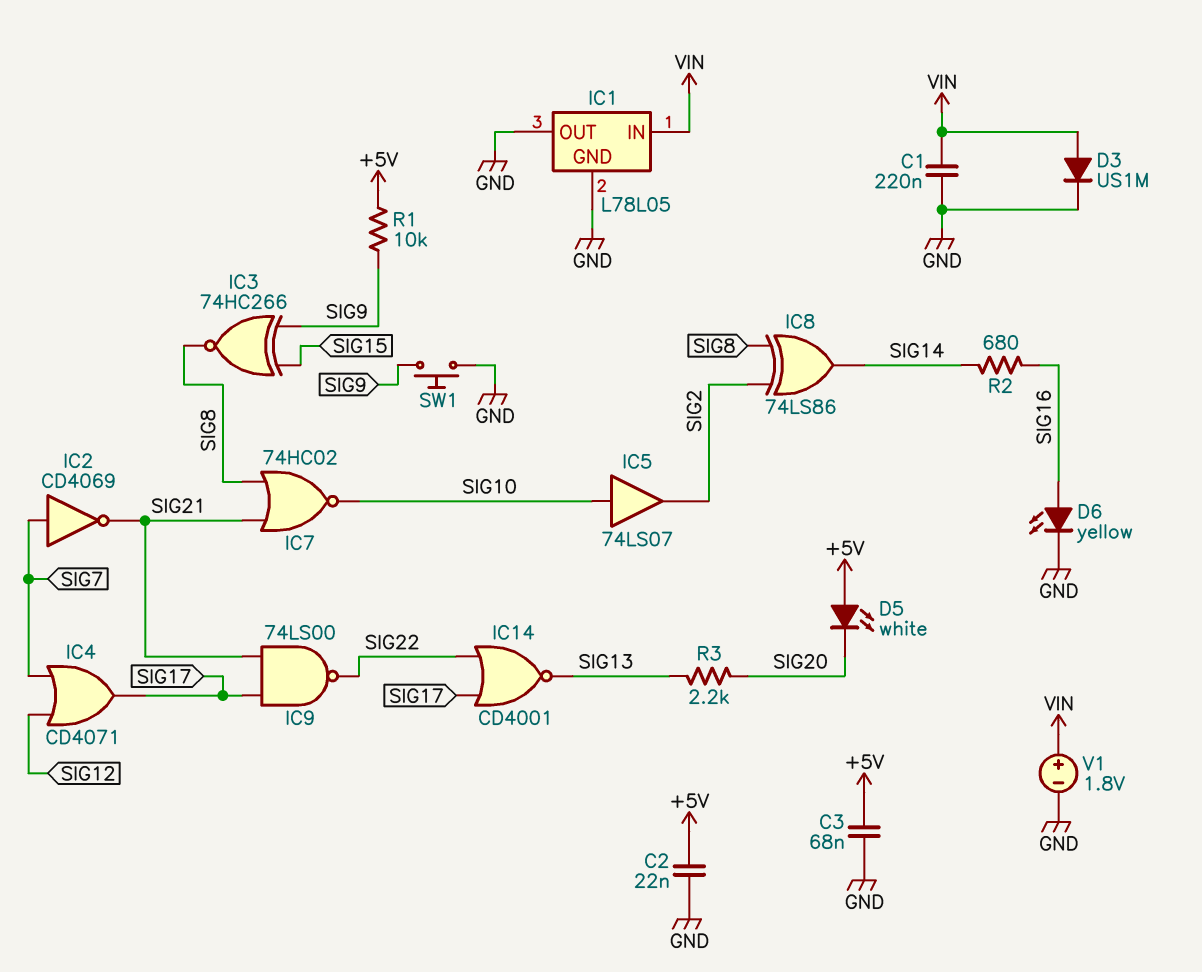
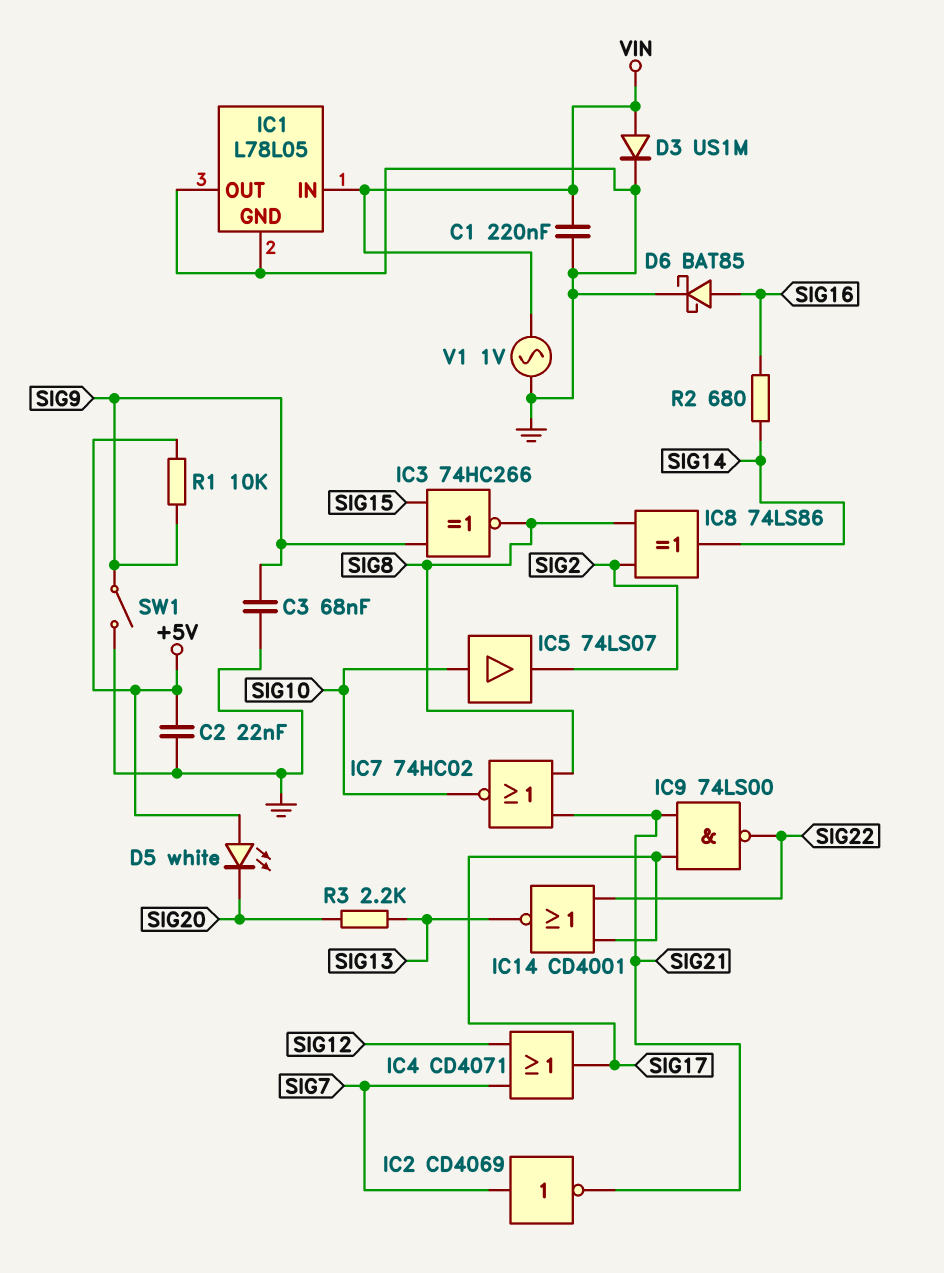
C3: 68nF (+5V, GND) -> 68nF (GND, SIG9)
D6: LED yellow (A SIG16, K GND) -> schottky BAT85 (A SIG16, K GND)
SW1: button (GND, SIG9) -> switch (GND, SIG9)
V1: 1.8V (plus VIN, minus GND) -> AC 1V (GND, VIN)

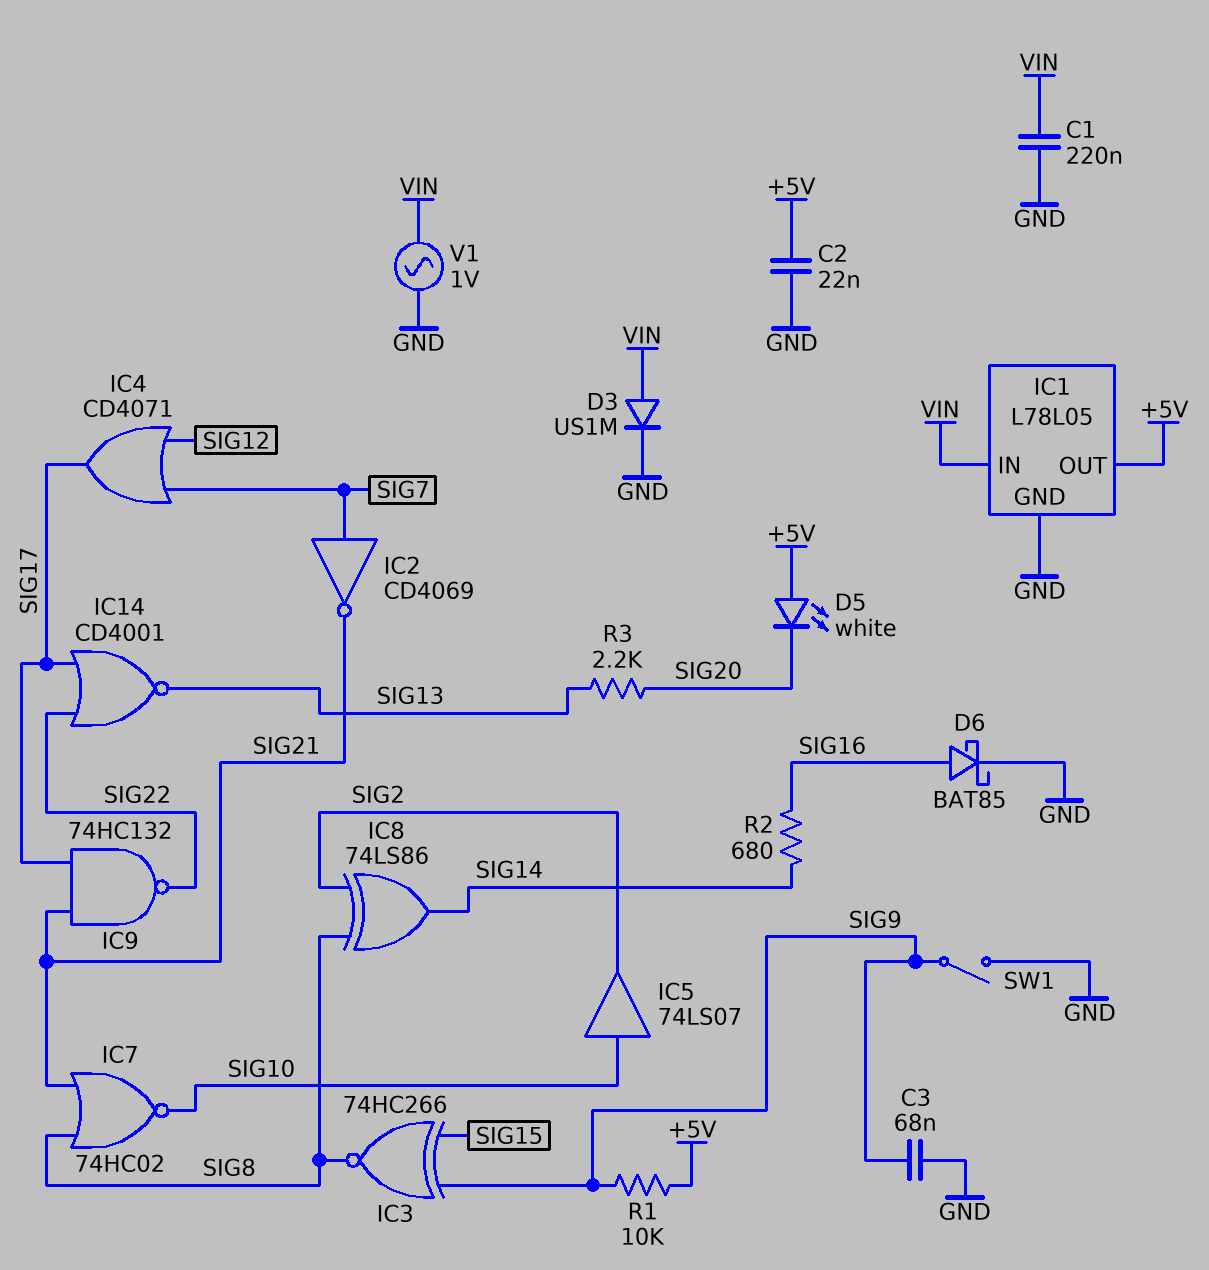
IC1 pin OUT: GND -> +5V
IC9: NAND 74LS00 (in SIG17, in SIG21, out SIG22) -> NAND 74HC132 (in SIG17, in SIG21, out SIG22)

